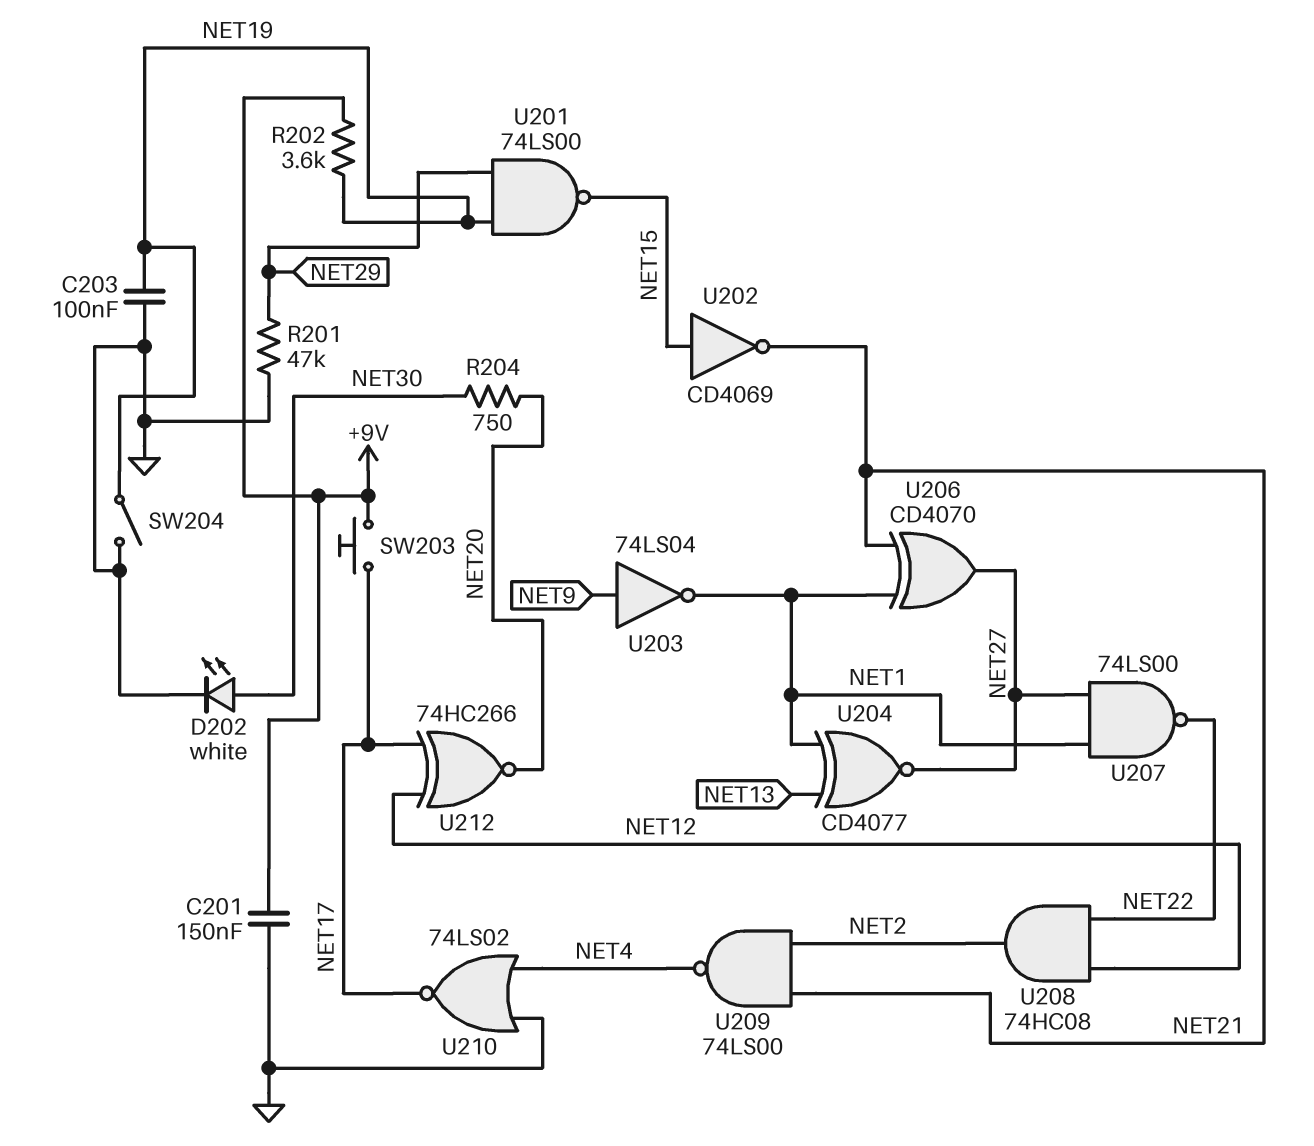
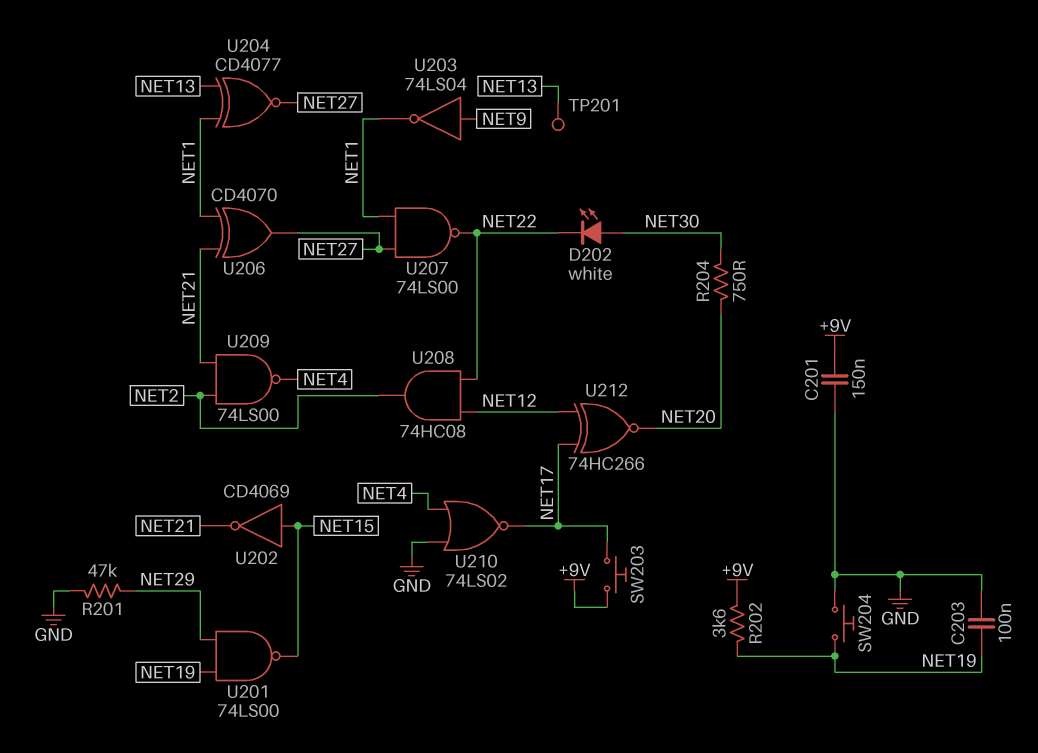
D202: LED white (A NET30, K GND) -> LED white (A NET30, K NET22)
SW204: switch (GND, NET19) -> button (GND, NET19)
TP201: none -> test point (NET13)

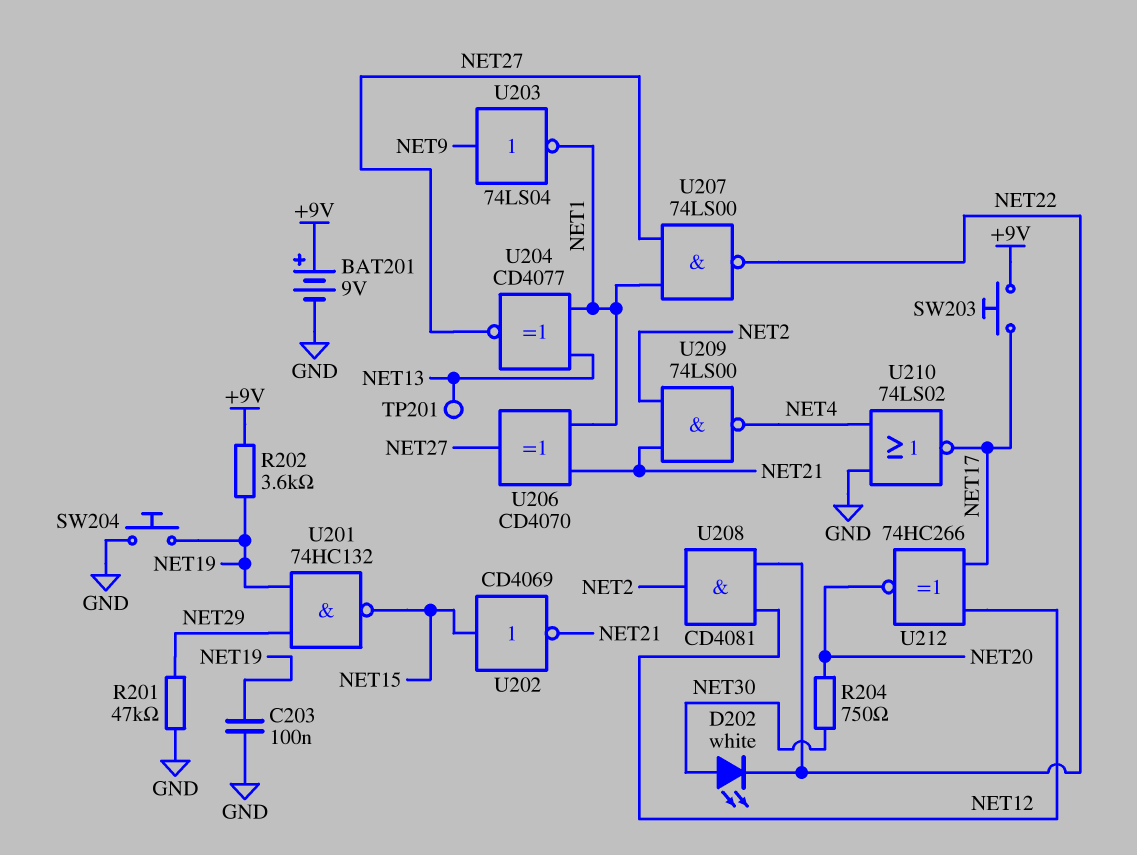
BAT201: none -> 9V (plus +9V, minus GND)
C201: 150nF (+9V, GND) -> none
U201: NAND 74LS00 (in NET19, in NET29, out NET15) -> NAND 74HC132 (in NET19, in NET29, out NET15)
U208: AND 74HC08 (in NET12, in NET22, out NET2) -> AND CD4081 (in NET12, in NET22, out NET2)

